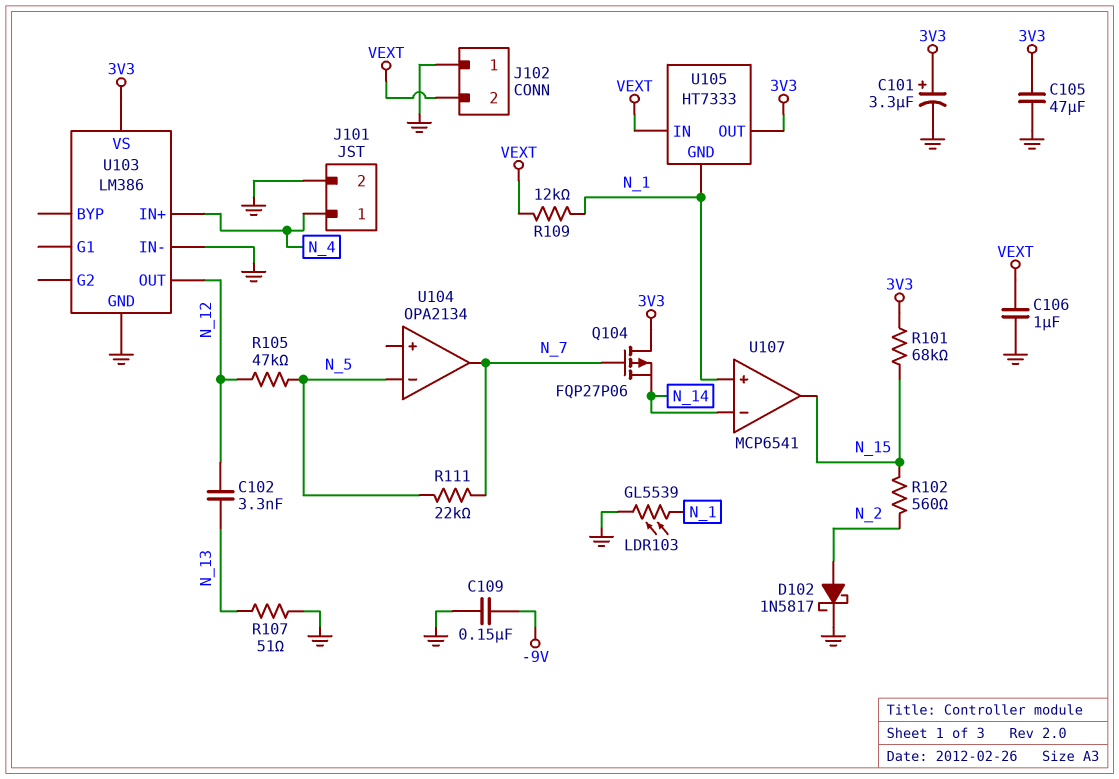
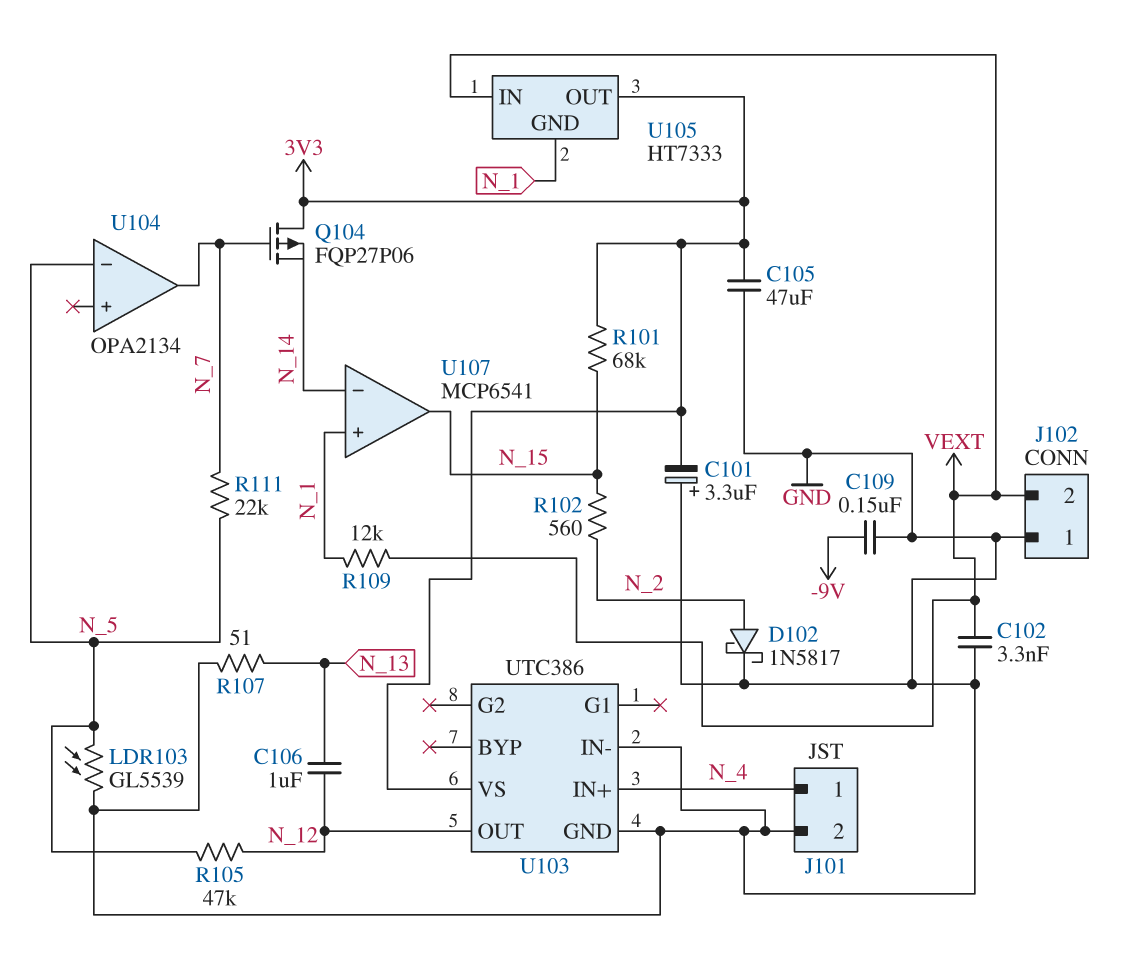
C101: 3.3uF (plus 3V3, minus GND) -> 3.3uF (plus GND, minus 3V3)
C102: 3.3nF (N_12, N_13) -> 3.3nF (GND, VEXT)
C106: 1uF (GND, VEXT) -> 1uF (N_12, N_13)
LDR103: GL5539 (GND, N_1) -> GL5539 (GND, N_5)
U103: LM386 -> UTC386

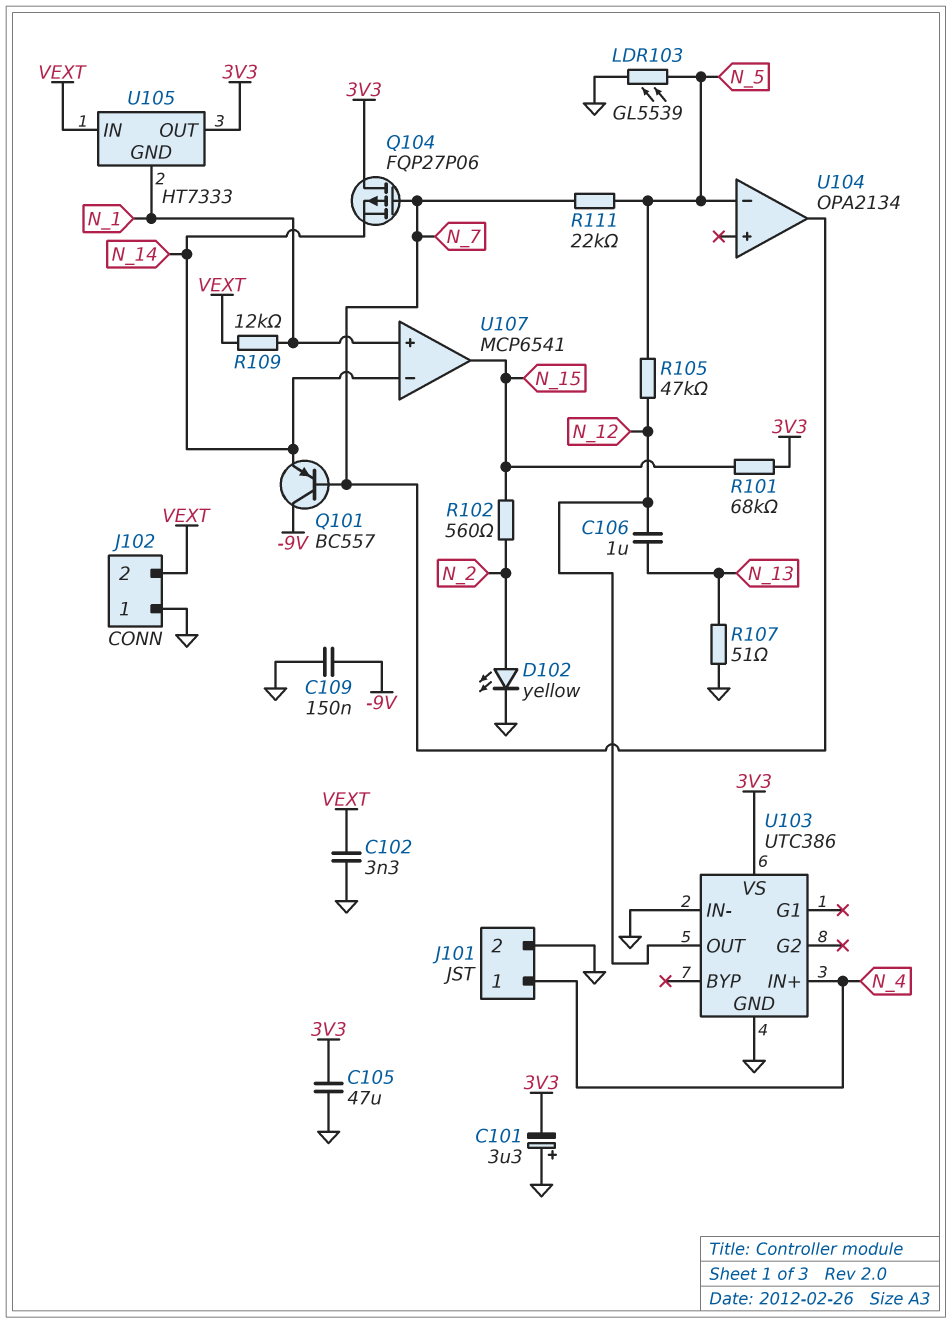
D102: schottky 1N5817 (A N_2, K GND) -> LED yellow (A N_2, K GND)
Q101: none -> PNP BC557 (B N_7, C -9V, E N_14)

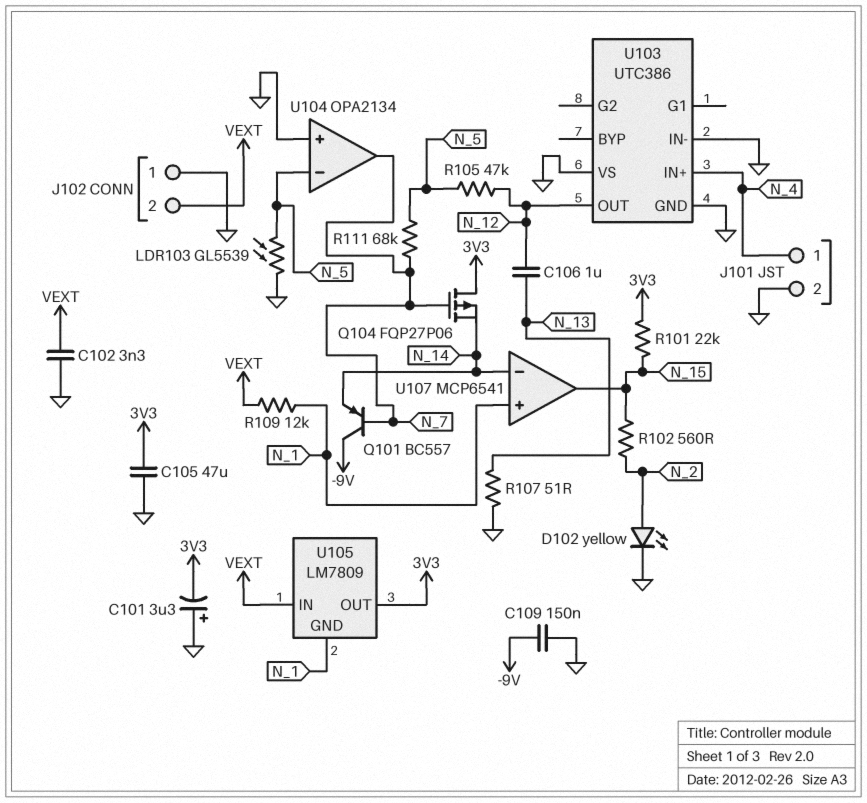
R101: 68k (3V3, N_15) -> 22k (3V3, N_15)
R111: 22k (N_5, N_7) -> 68k (N_5, N_7)
U103 pin VS: 3V3 -> GND
U104 pin in+: none -> GND
U105: HT7333 -> LM7809

